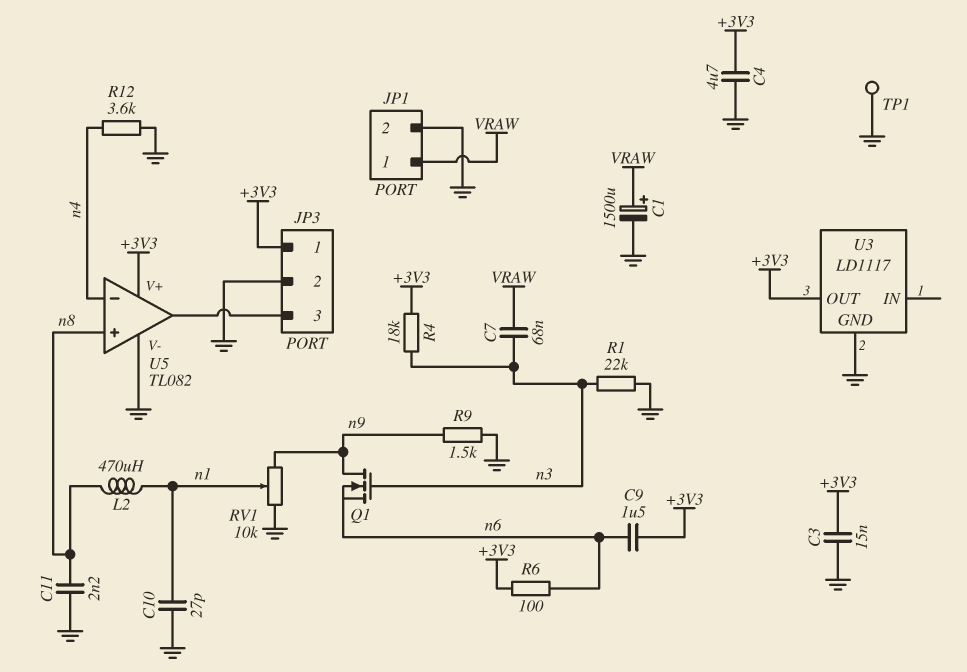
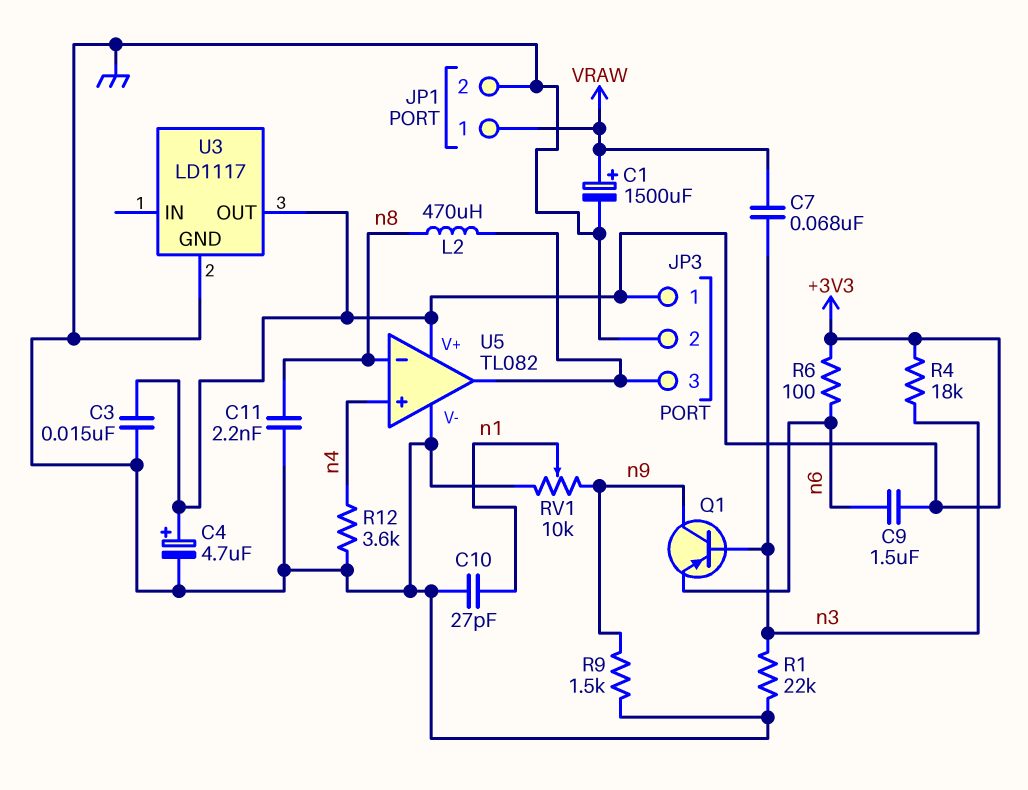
C4: 4.7uF (+3V3, GND) -> 4.7uF (plus +3V3, minus GND)
L2: 470uH (n1, n8) -> 470uH (JP3/3, n8)
Q1: NMOS (G n3, D n9, S n6) -> PNP (B n3, C n9, E n6)
TP1: test point (GND) -> none
U5 pin in+: n8 -> n4
U5 pin in-: n4 -> n8

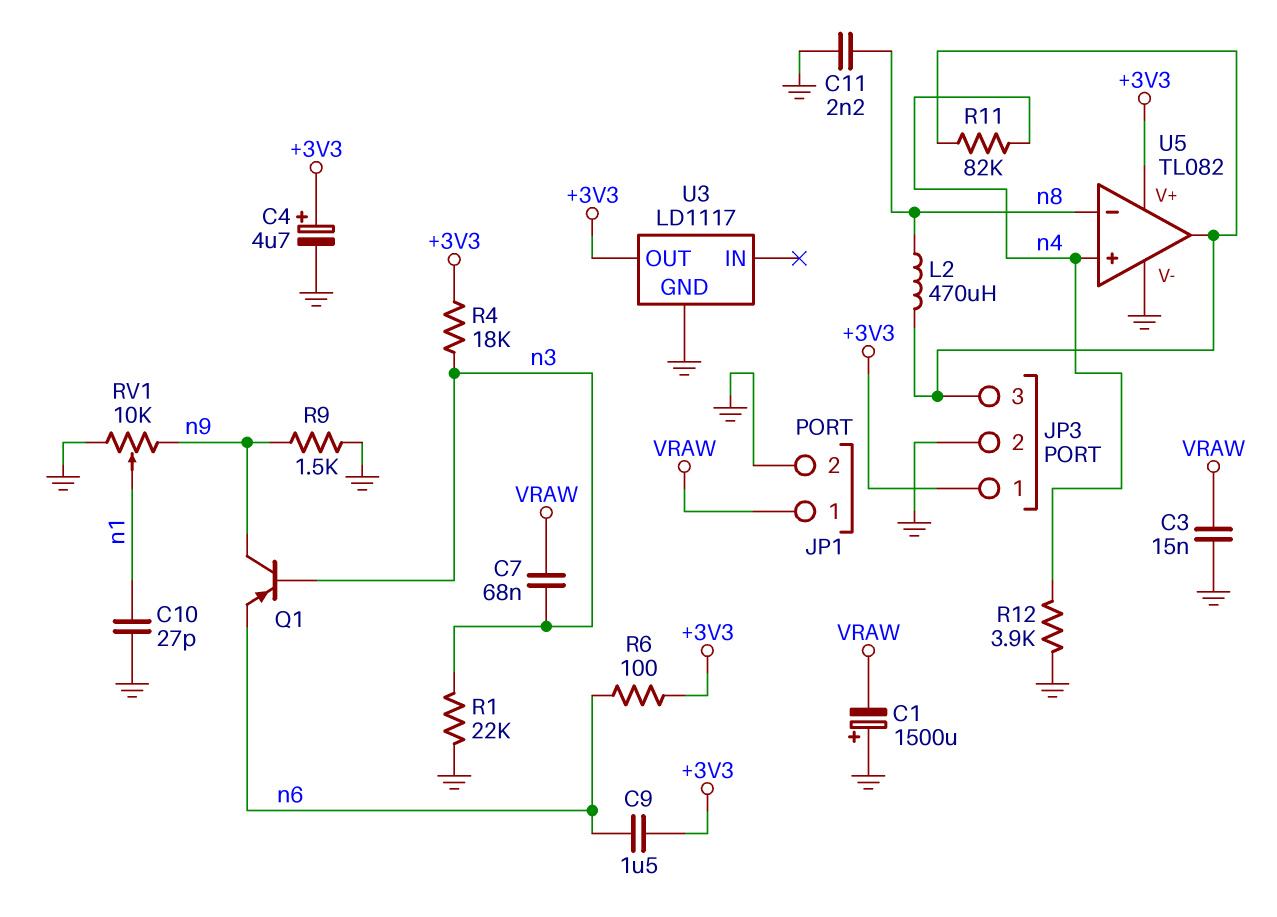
C1: 1500uF (plus VRAW, minus GND) -> 1500uF (plus GND, minus VRAW)
C3: 15nF (+3V3, GND) -> 15nF (GND, VRAW)
R11: none -> 82k (JP3/3, n4)
R12: 3.6k (GND, n4) -> 3.9k (GND, n4)

